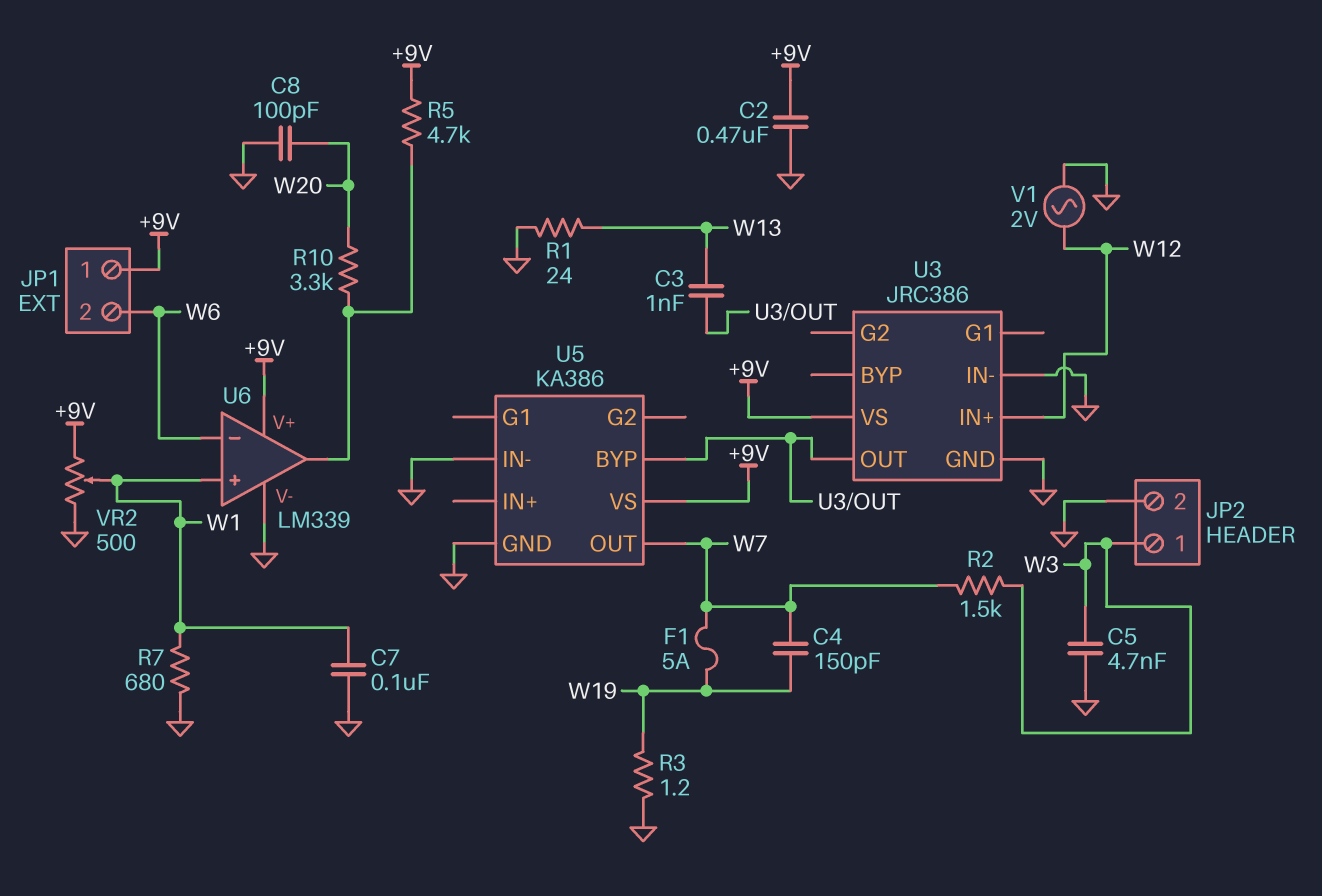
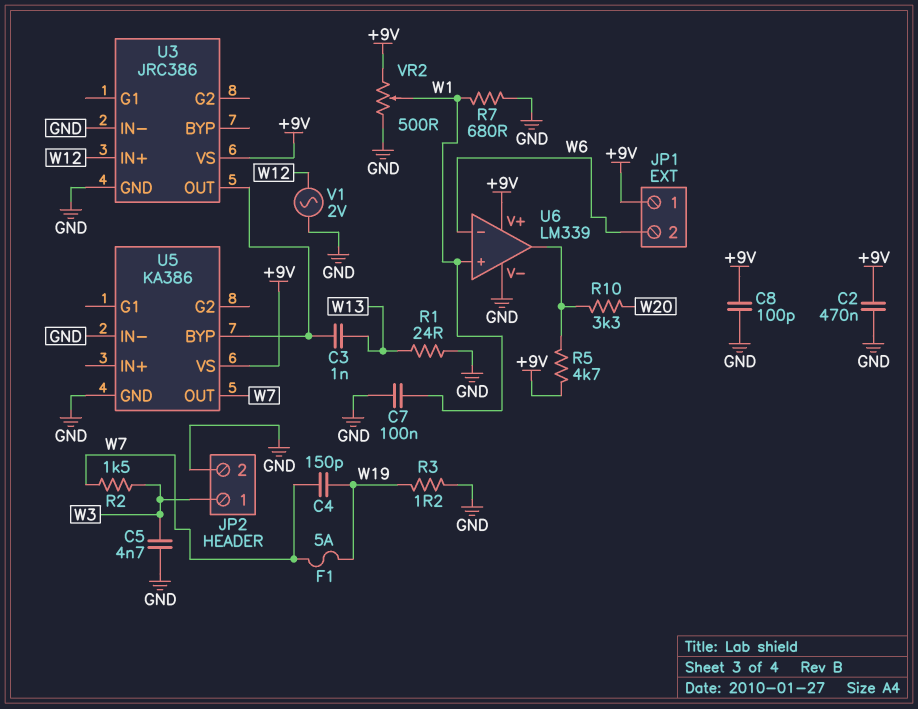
C8: 100pF (GND, W20) -> 100pF (+9V, GND)

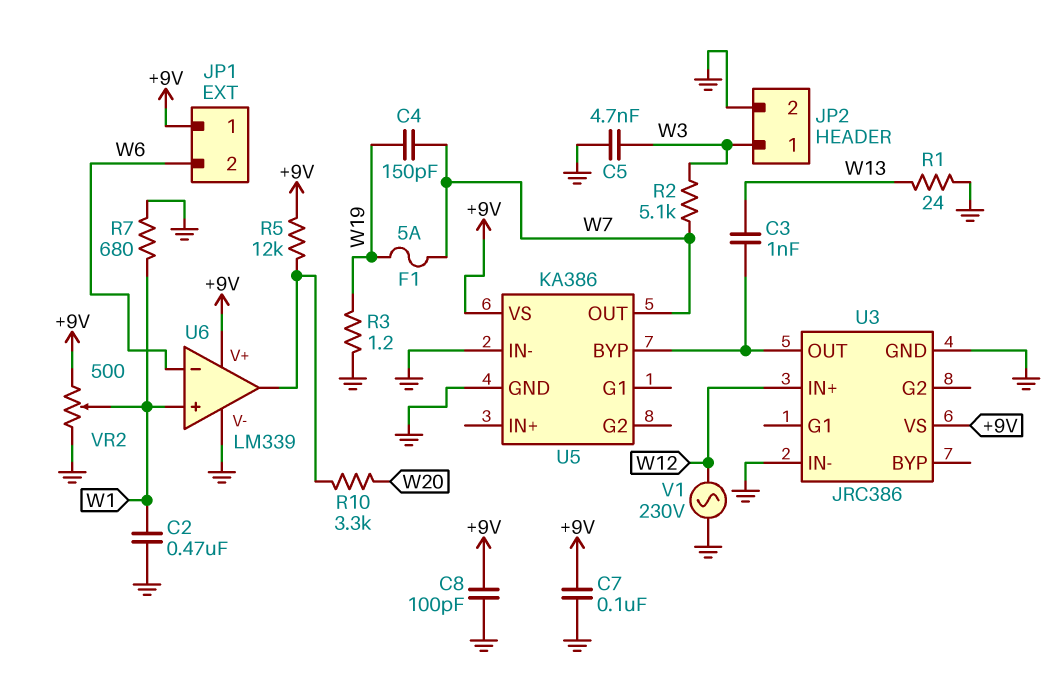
C2: 470nF (+9V, GND) -> 470nF (GND, W1)
C7: 100nF (GND, W1) -> 100nF (+9V, GND)
R2: 1.5k (W3, W7) -> 5.1k (W3, W7)
R5: 4.7k (+9V, U6/out) -> 12k (+9V, U6/out)
V1: AC 2V (GND, W12) -> AC 230V (GND, W12)

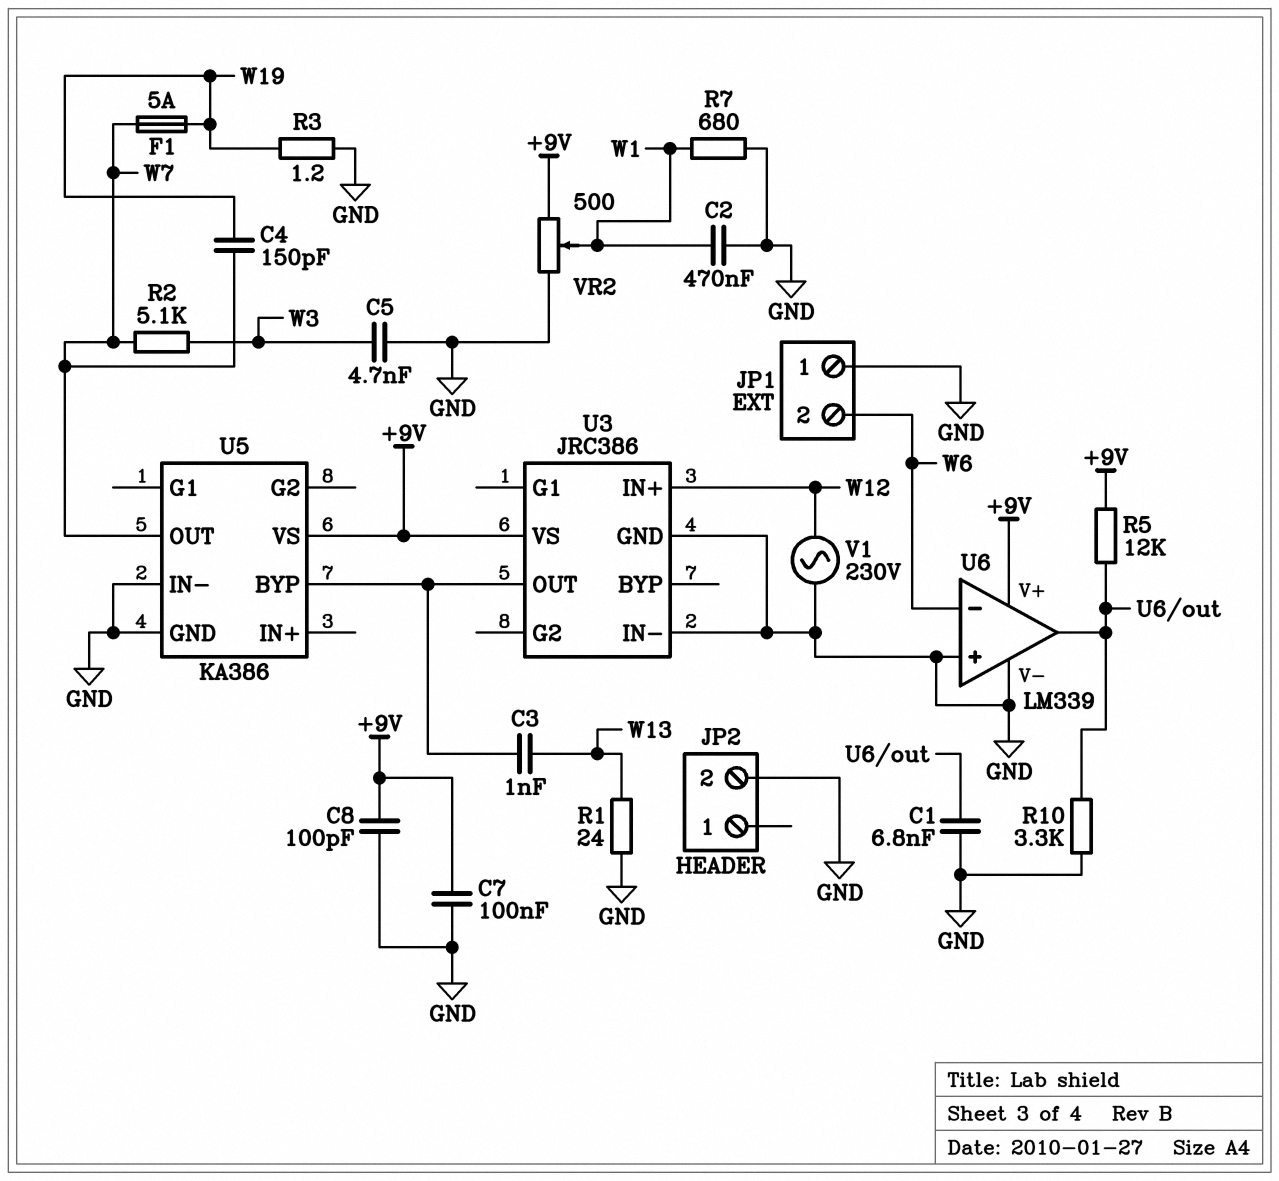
C1: none -> 6.8nF (GND, U6/out)
JP1 pin 1: +9V -> GND
JP2 pin 1: W3 -> none
R10: 3.3k (U6/out, W20) -> 3.3k (GND, U6/out)
U6 pin in+: W1 -> GND

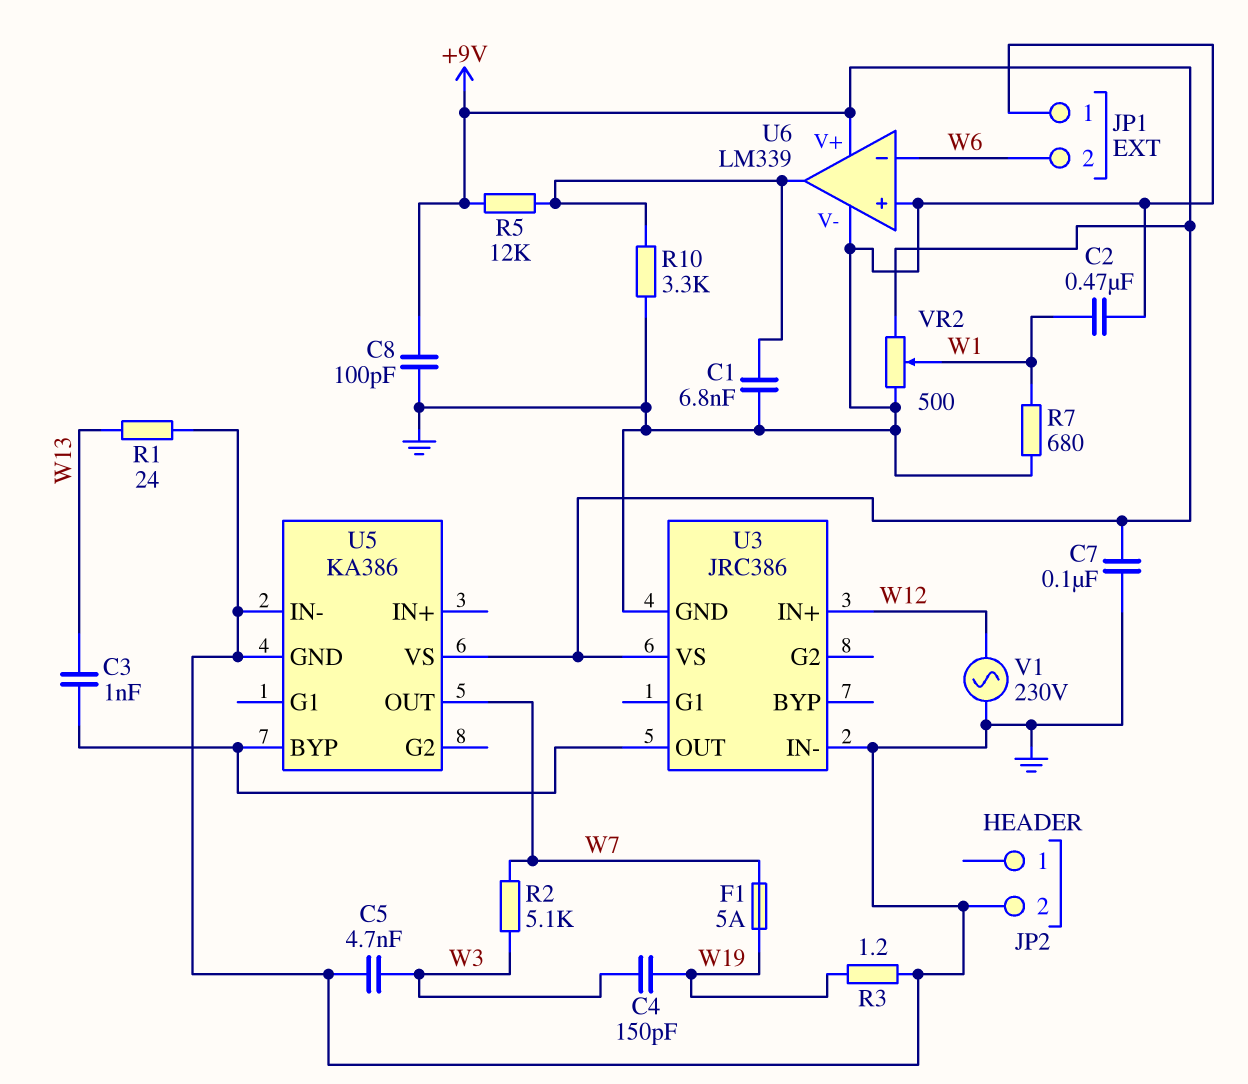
C4: 150pF (W7, W19) -> 150pF (W3, W19)

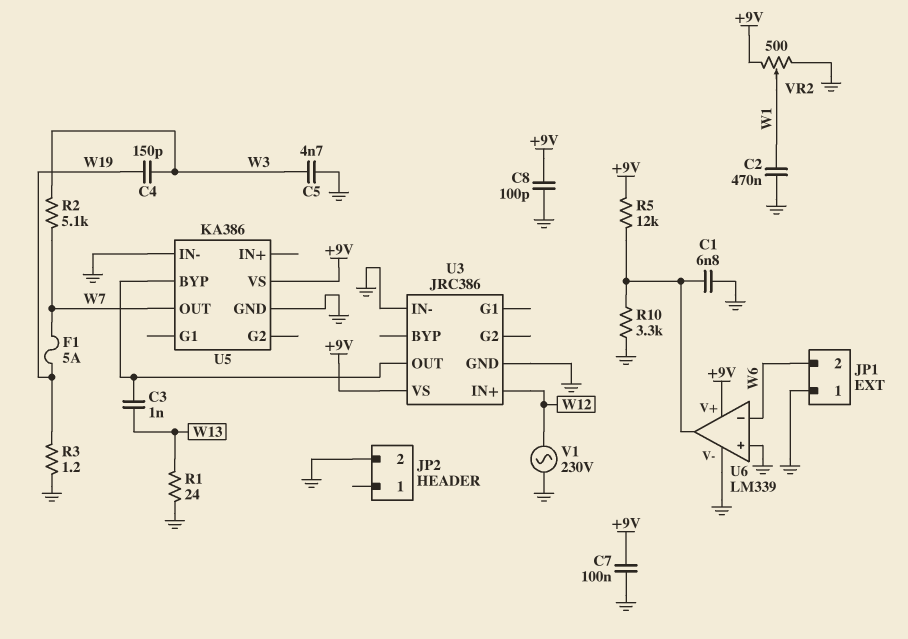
R7: 680 (GND, W1) -> none

